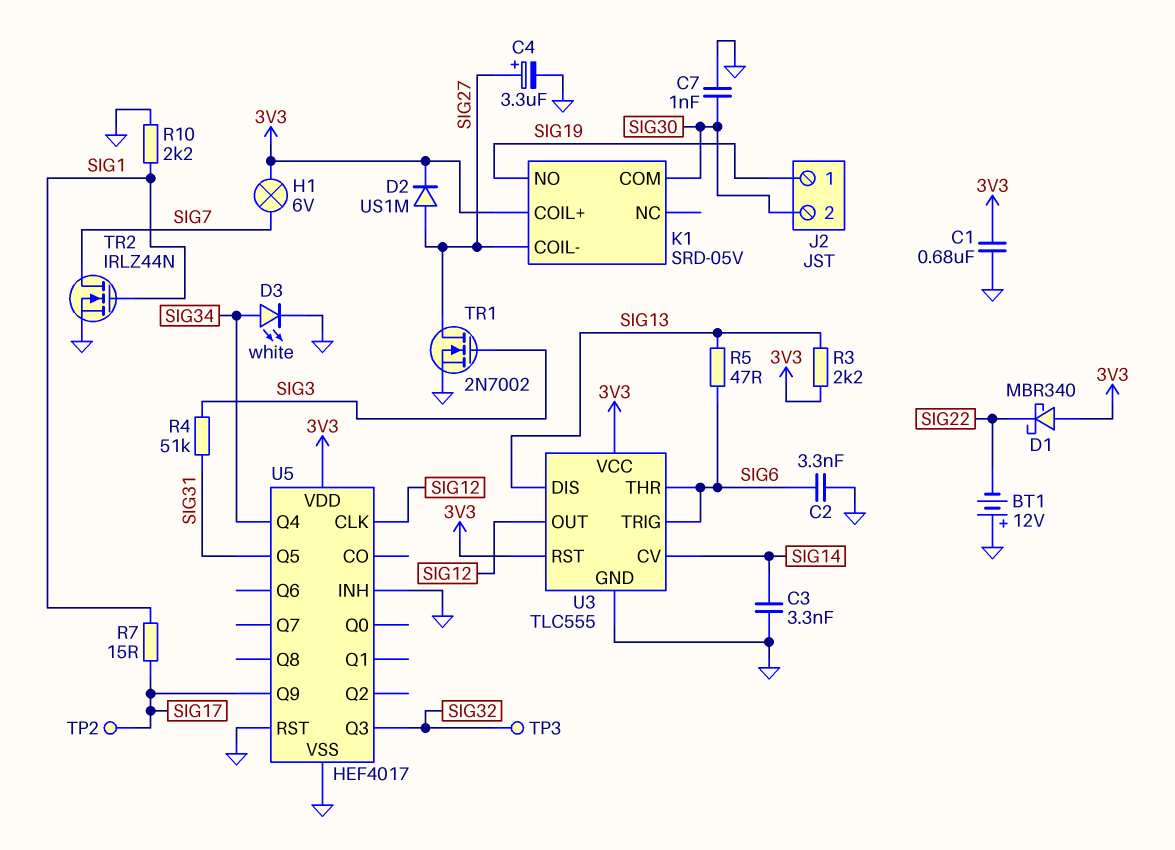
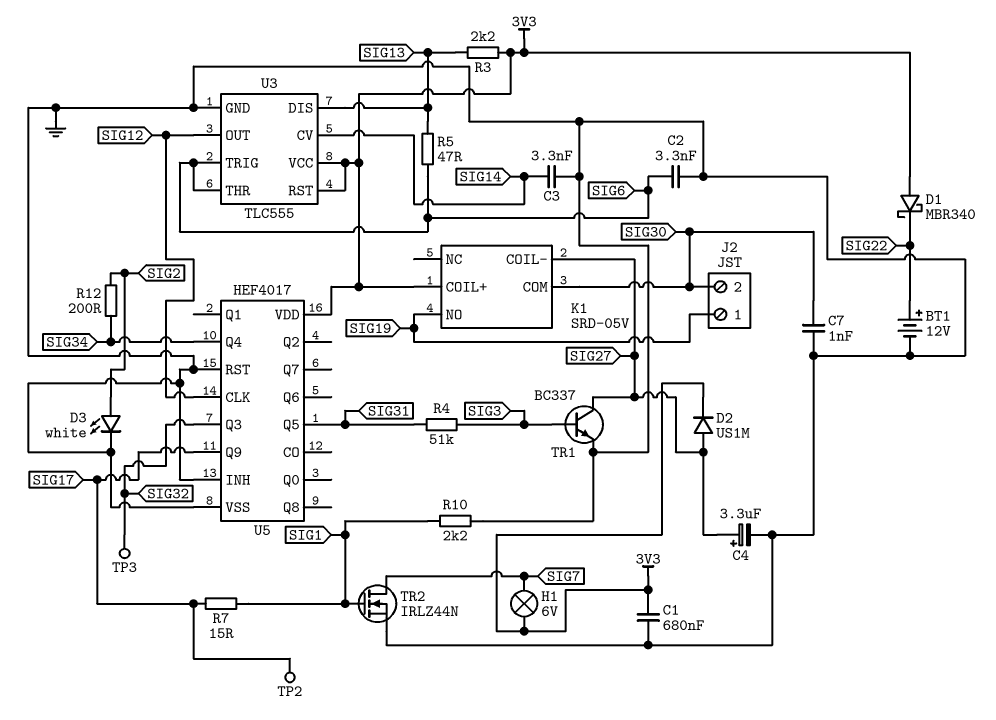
BT1: 12V (plus GND, minus SIG22) -> 12V (plus SIG22, minus GND)
D3: LED white (A SIG34, K GND) -> LED white (A SIG2, K GND)
R12: none -> 200 (SIG2, SIG34)
TR1: NMOS 2N7002 (G SIG3, D SIG27, S GND) -> NPN BC337 (B SIG3, C SIG27, E GND)

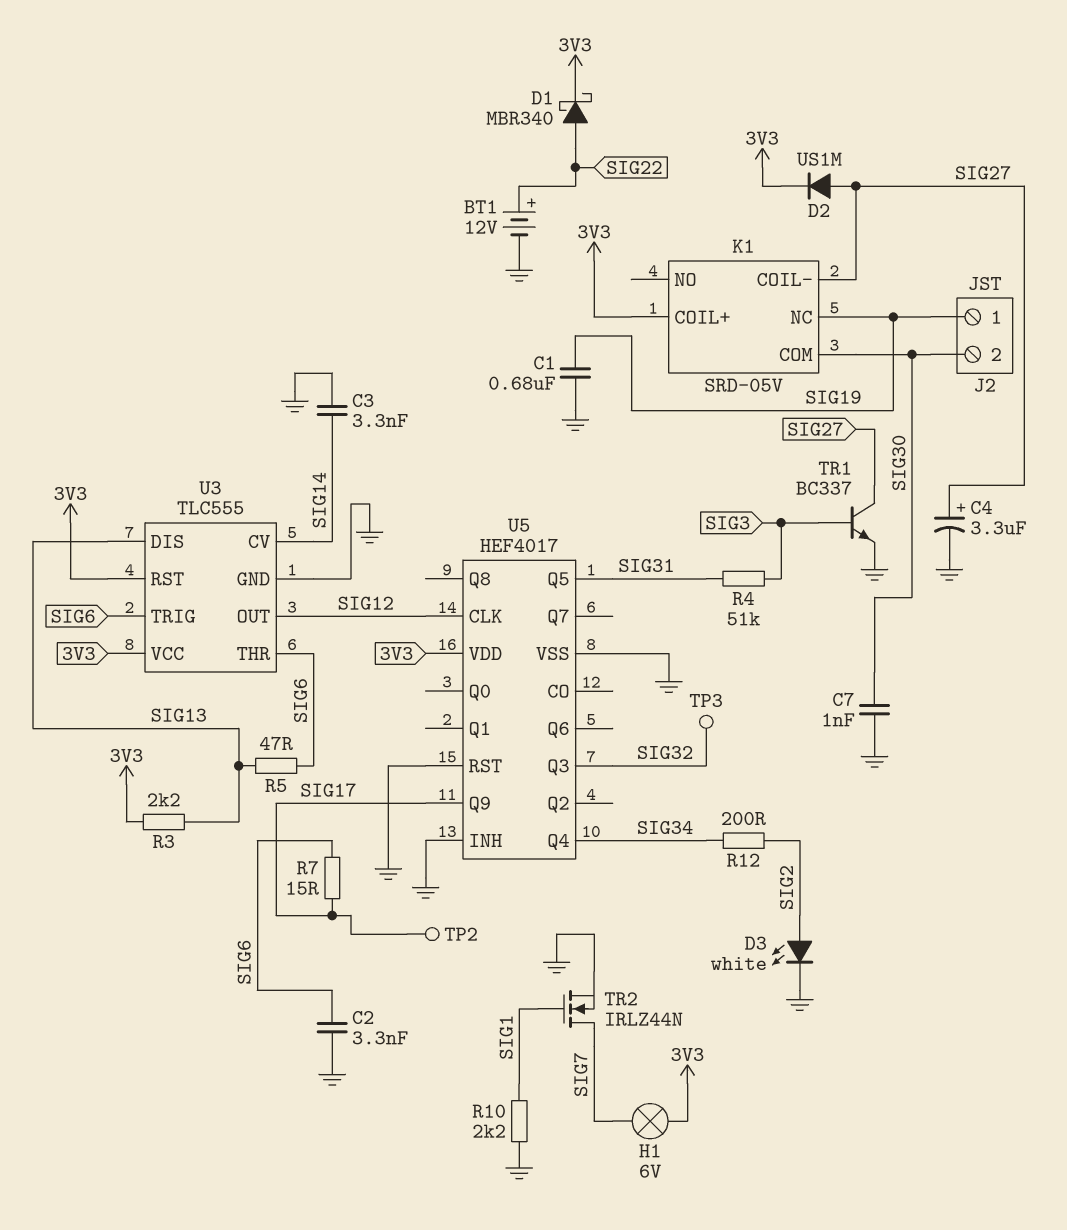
C1: 680nF (3V3, GND) -> 680nF (GND, SIG19)
D1: schottky MBR340 (A 3V3, K SIG22) -> schottky MBR340 (A SIG22, K 3V3)
K1 pin NC: none -> SIG19
K1 pin NO: SIG19 -> none
R7: 15 (SIG1, SIG17) -> 15 (SIG6, SIG17)

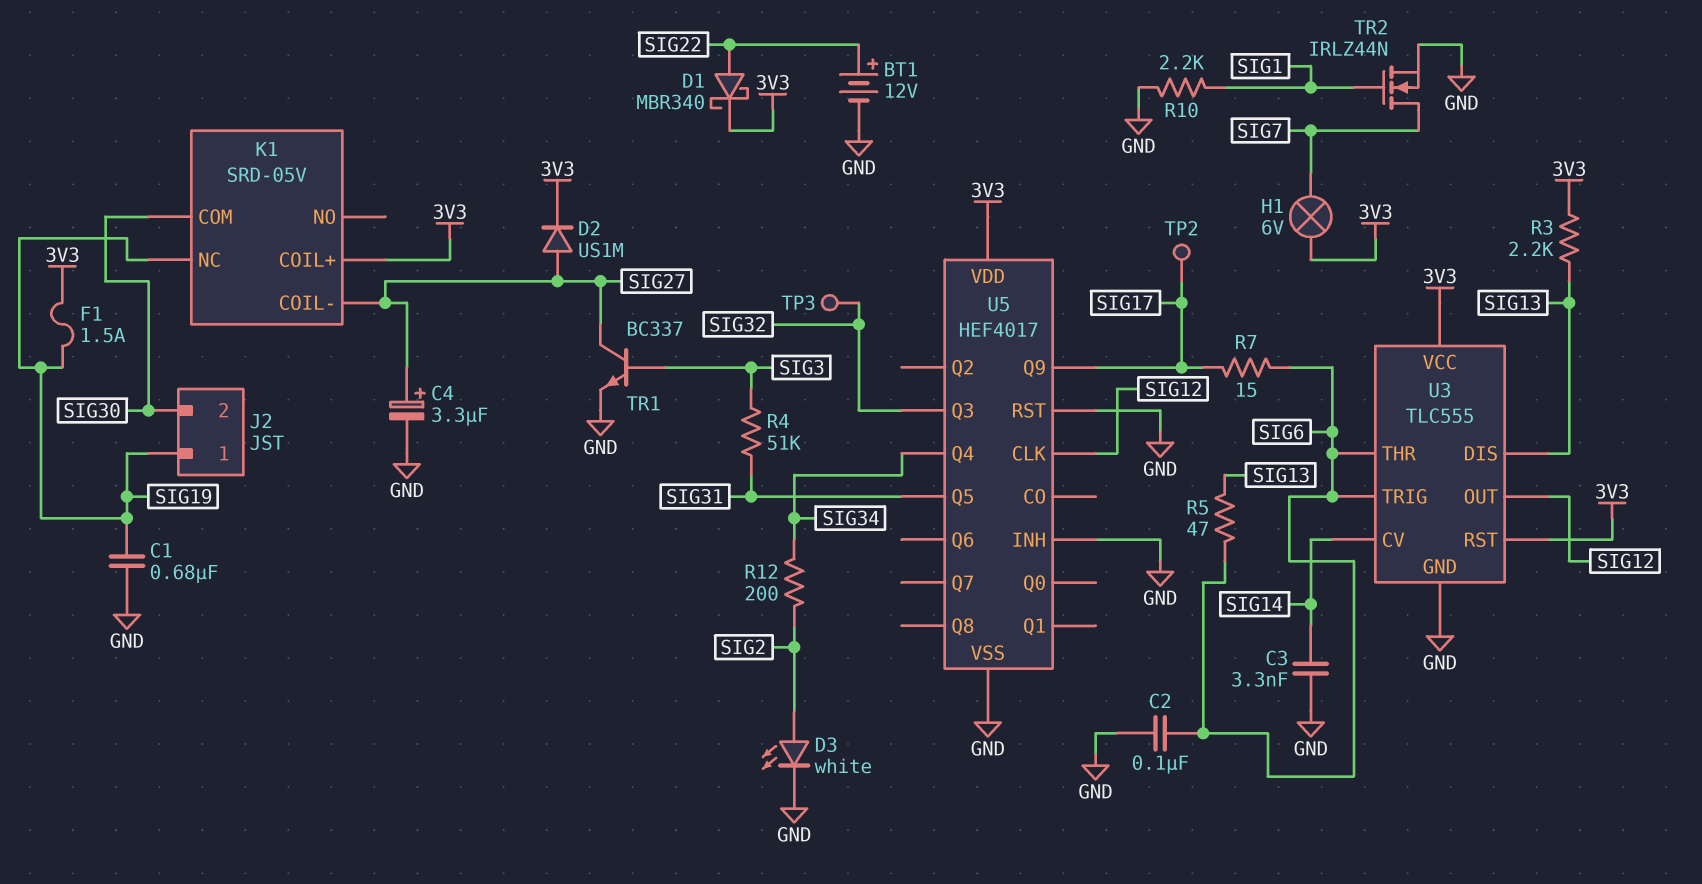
C2: 3.3nF (GND, SIG6) -> 100nF (GND, SIG6)
C7: 1nF (GND, SIG30) -> none
F1: none -> 1.5A (3V3, SIG19)

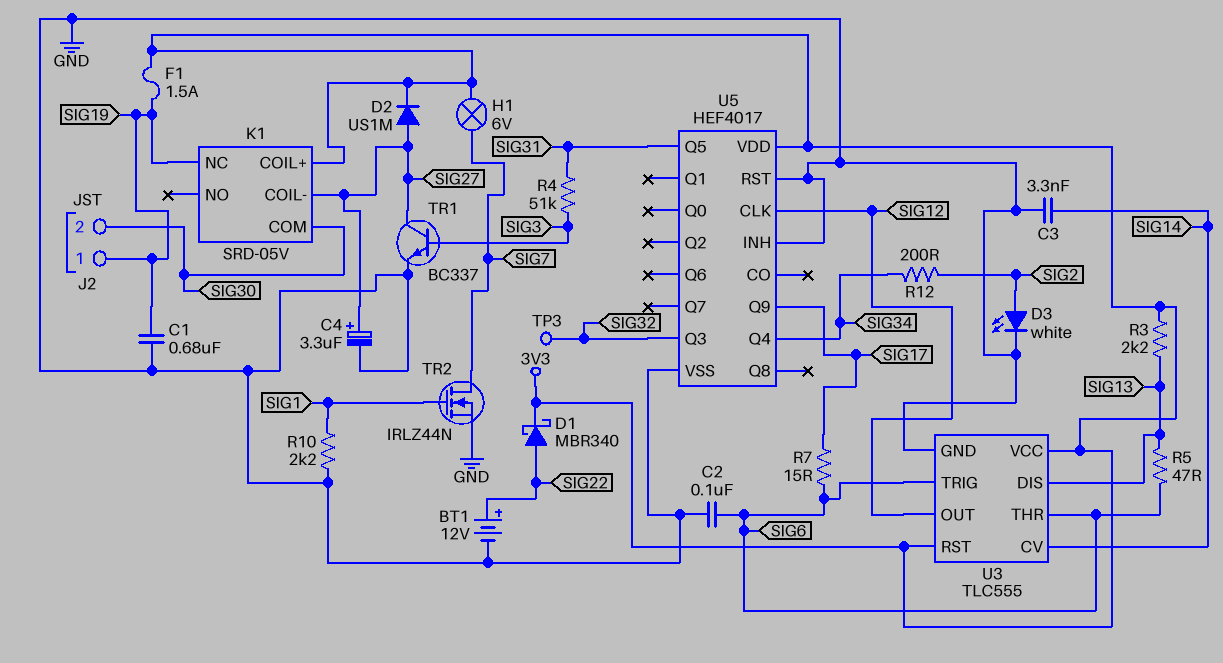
TP2: test point (SIG17) -> none

